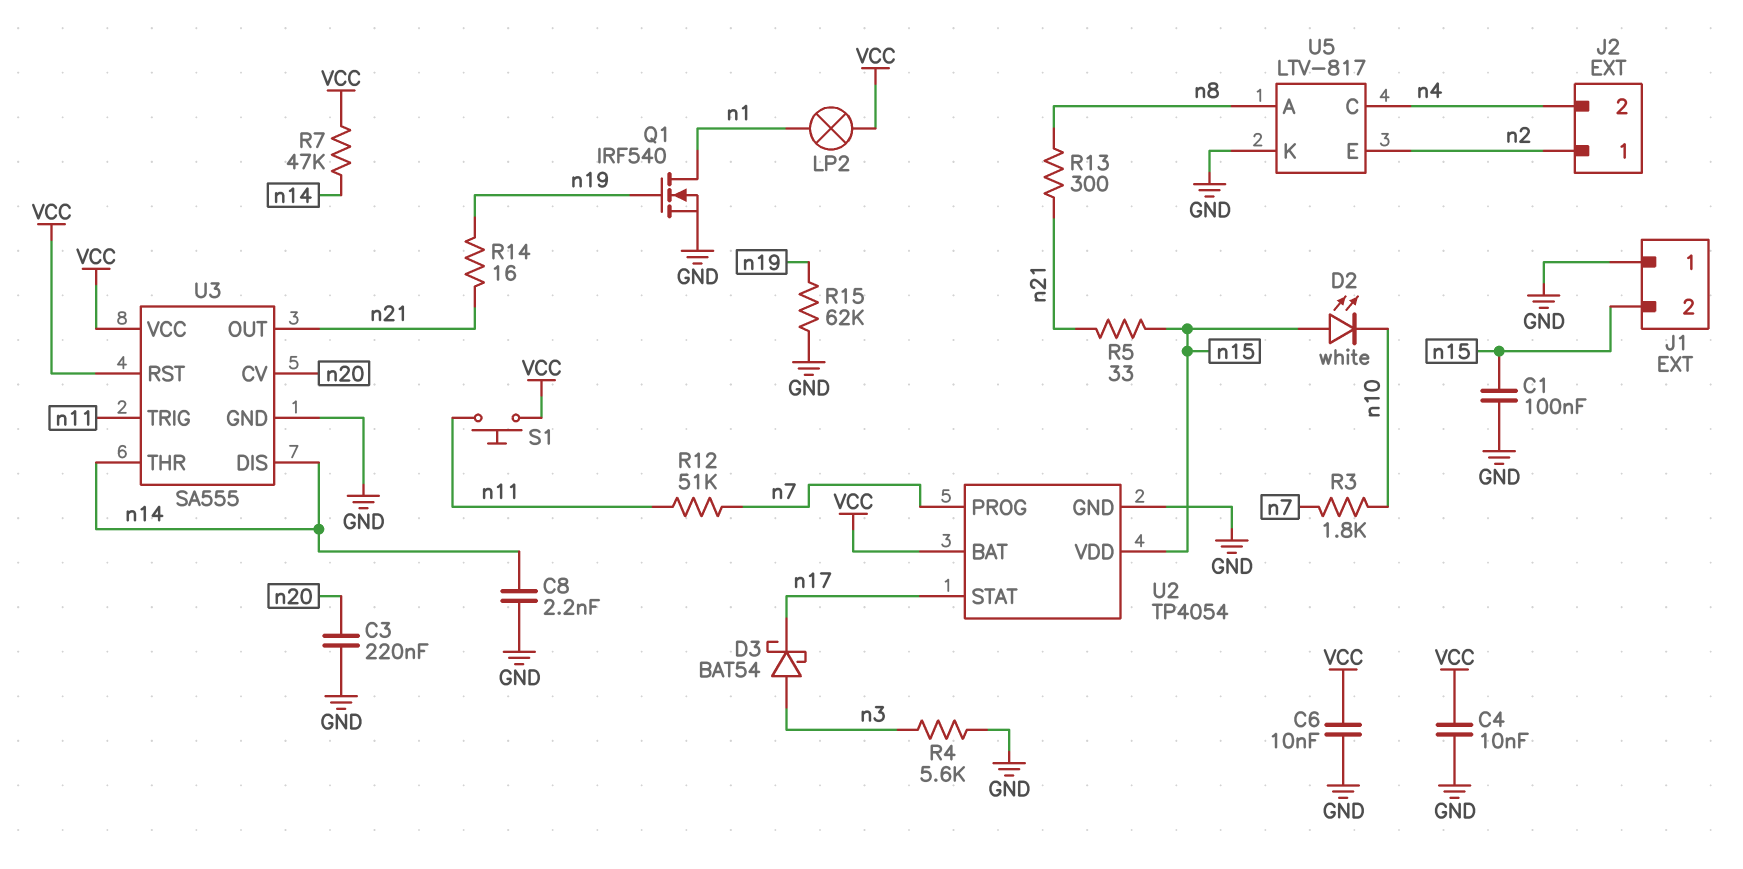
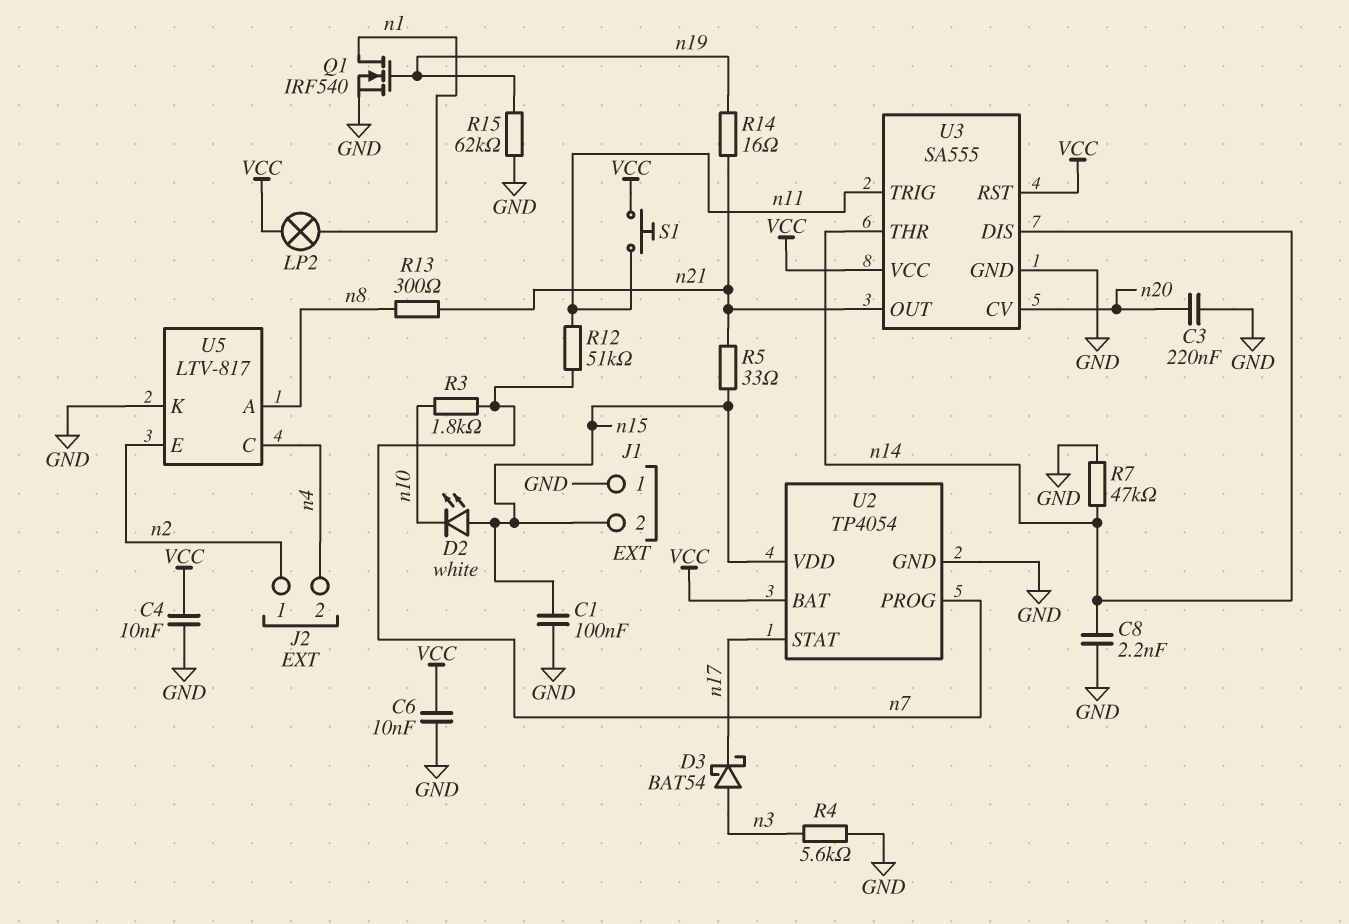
R7: 47k (VCC, n14) -> 47k (GND, n14)

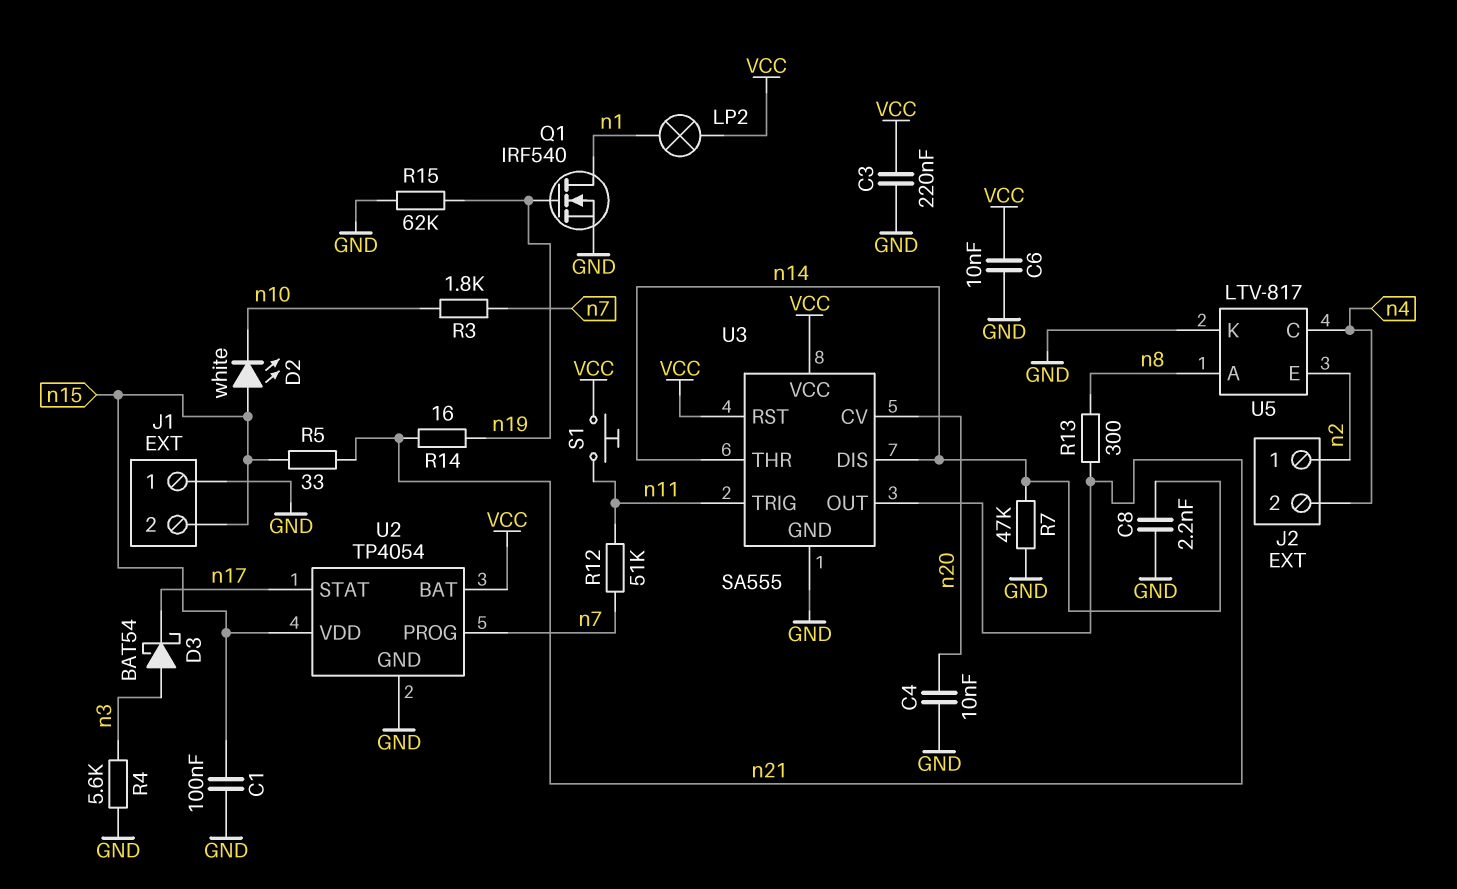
C3: 220nF (GND, n20) -> 220nF (GND, VCC)
C4: 10nF (GND, VCC) -> 10nF (GND, n20)

